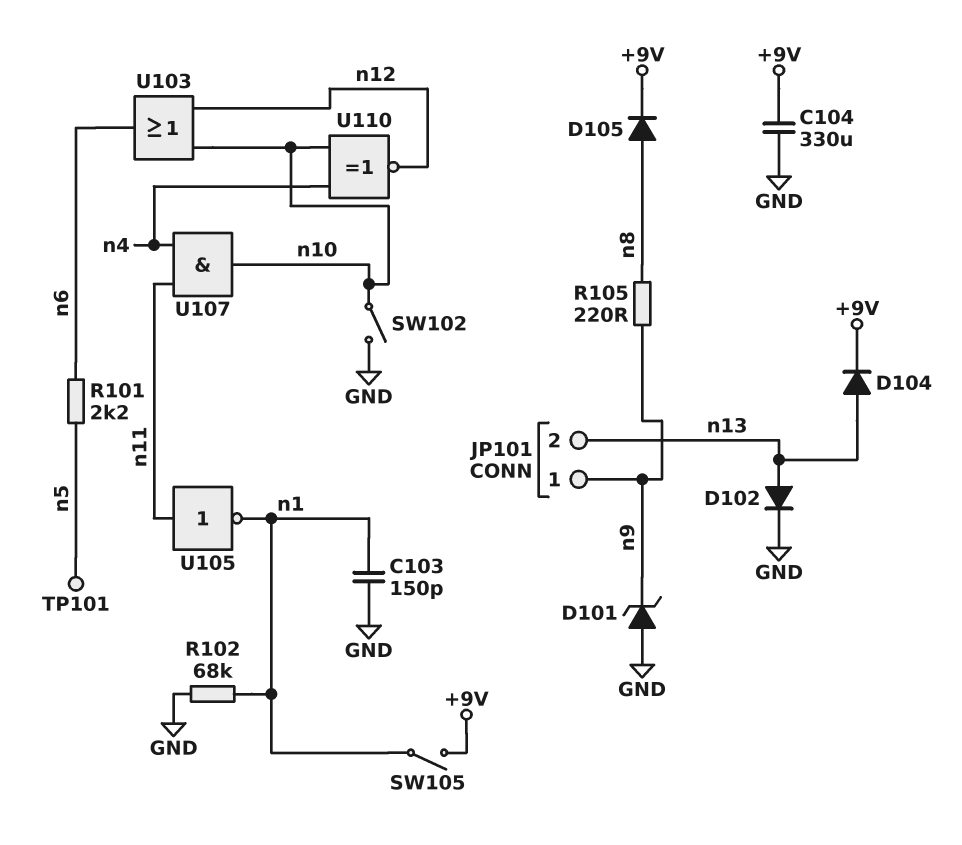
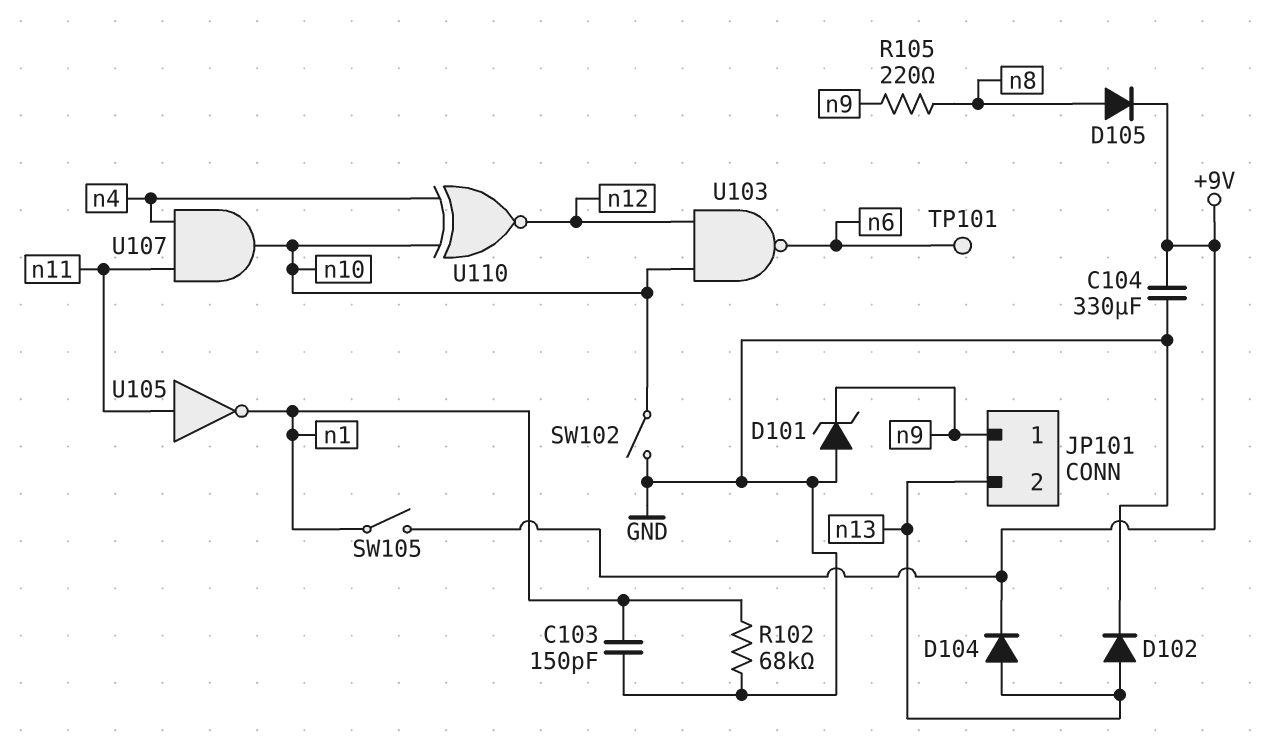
R101: 2.2k (n5, n6) -> none
TP101: test point (n5) -> test point (n6)
U103: OR (in n10, in n12, out n6) -> NAND (in n10, in n12, out n6)

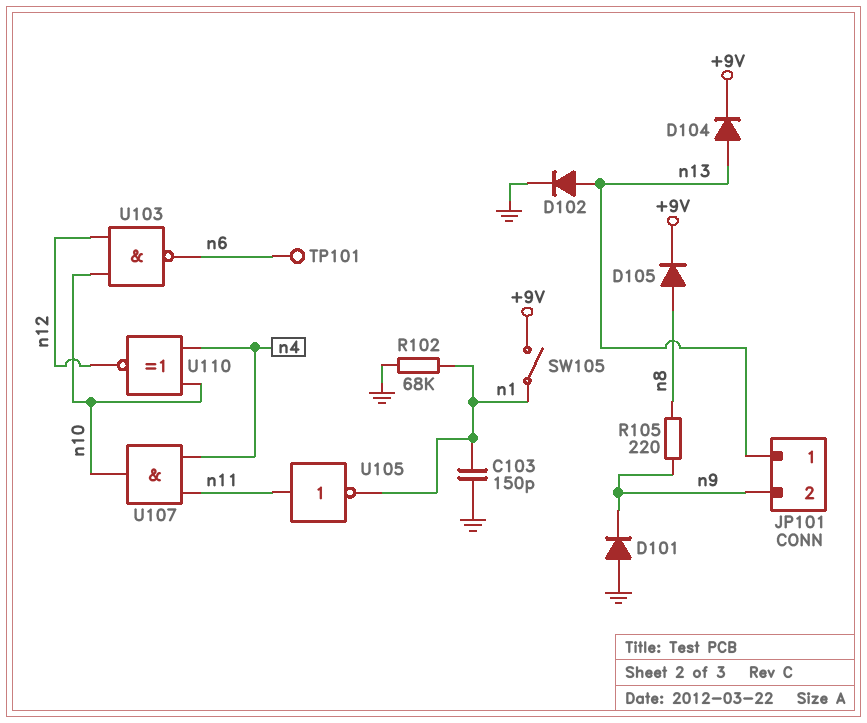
C104: 330uF (+9V, GND) -> none
D101: zener (A GND, K n9) -> diode (A GND, K n9)
JP101 pin 1: n9 -> n13
JP101 pin 2: n13 -> n9
SW102: switch (GND, n10) -> none

